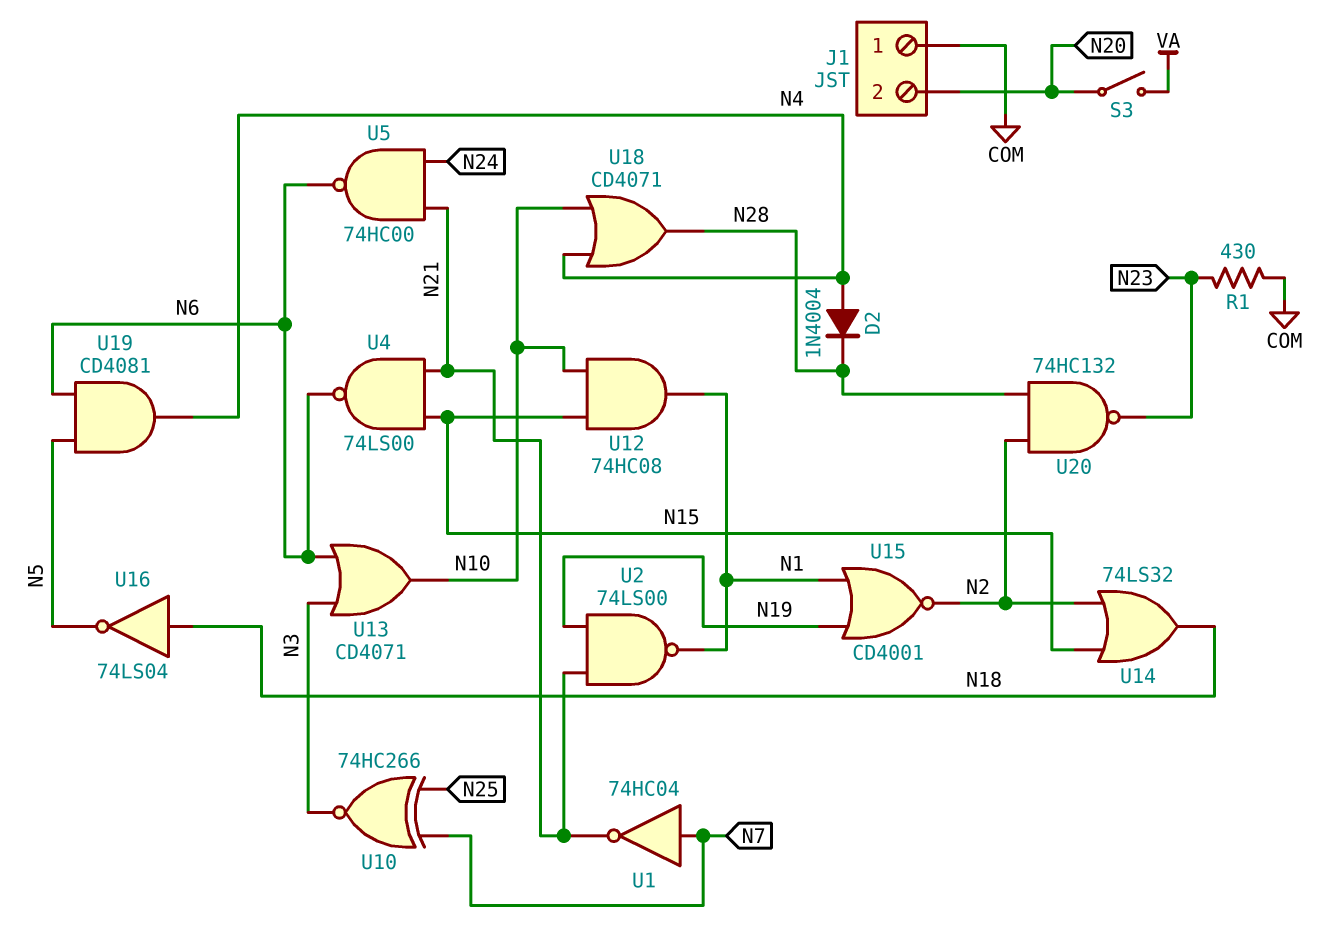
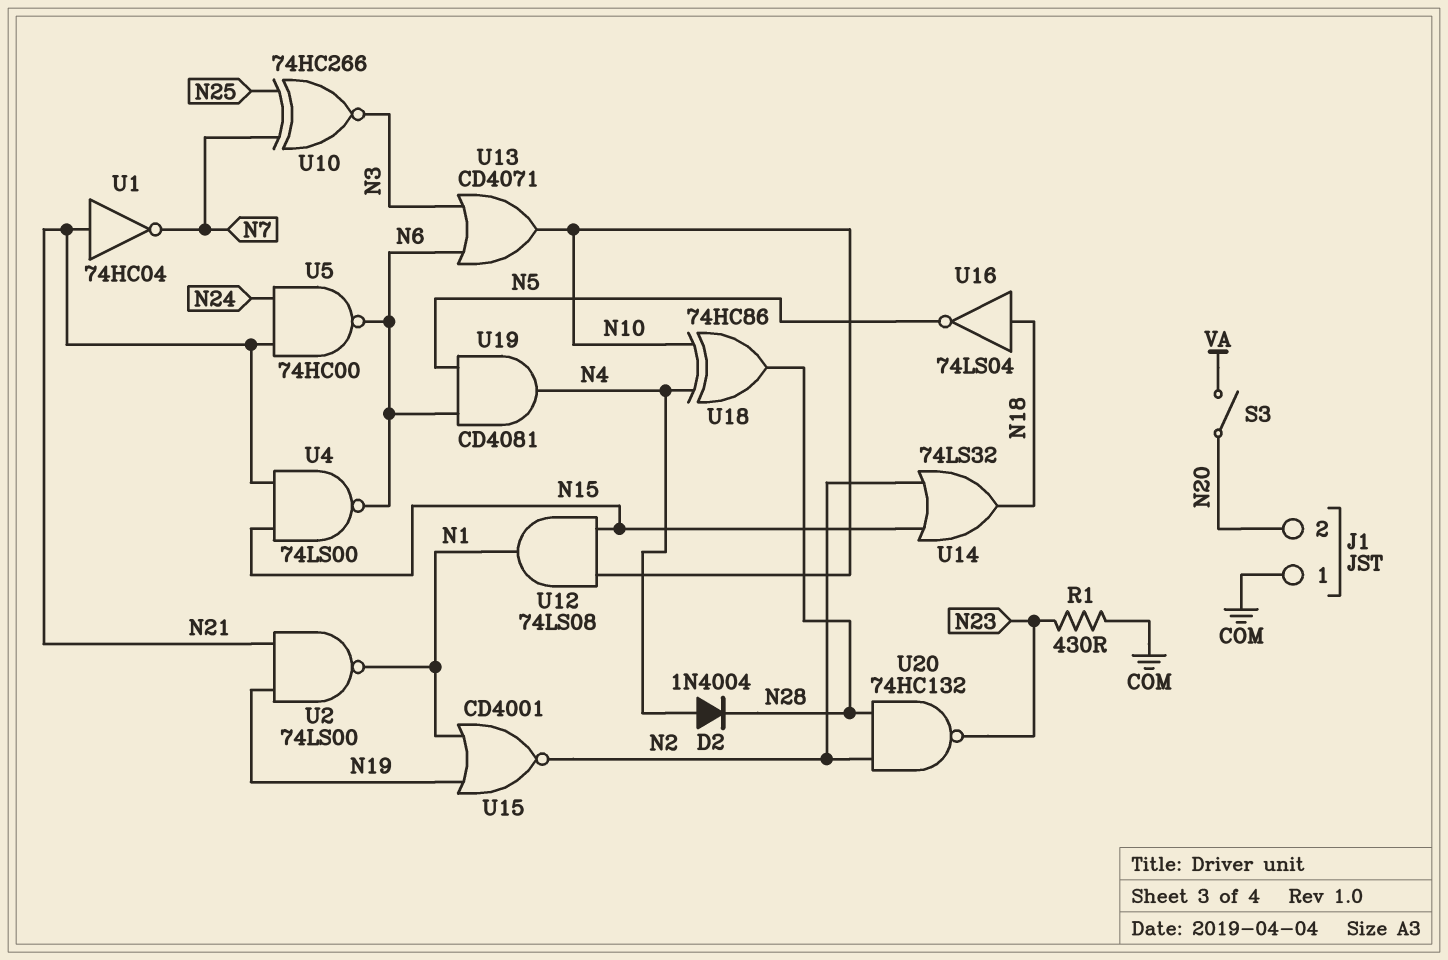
U1: NOT 74HC04 (in N7, out N21) -> NOT 74HC04 (in N21, out N7)
U12: AND 74HC08 (in N10, in N15, out N1) -> AND 74LS08 (in N10, in N15, out N1)
U18: OR CD4071 (in N4, in N10, out N28) -> XOR 74HC86 (in N4, in N10, out N28)

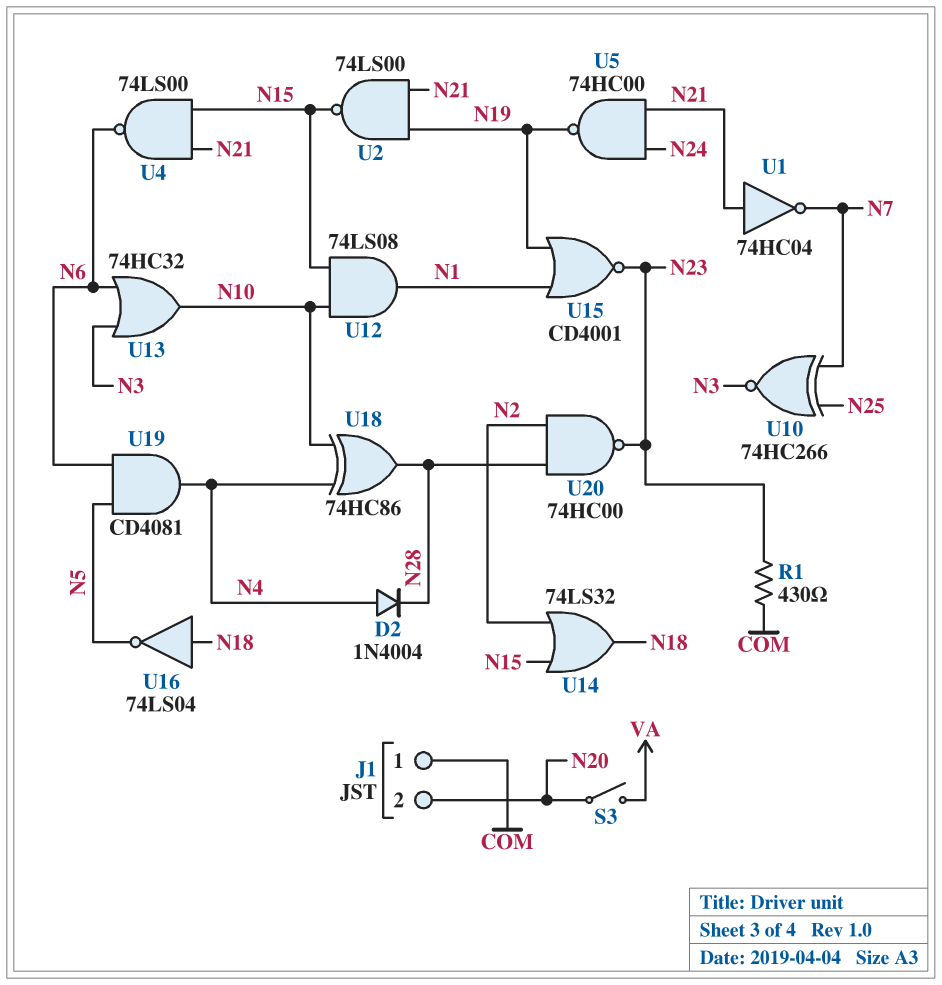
U2: NAND 74LS00 (in N19, in N21, out N1) -> NAND 74LS00 (in N19, in N21, out N15)
U5: NAND 74HC00 (in N21, in N24, out N6) -> NAND 74HC00 (in N21, in N24, out N19)
U13: OR CD4071 (in N3, in N6, out N10) -> OR 74HC32 (in N3, in N6, out N10)
U15: NOR CD4001 (in N1, in N19, out N2) -> NOR CD4001 (in N1, in N19, out N23)
U20: NAND 74HC132 (in N2, in N28, out N23) -> NAND 74HC00 (in N2, in N28, out N23)

